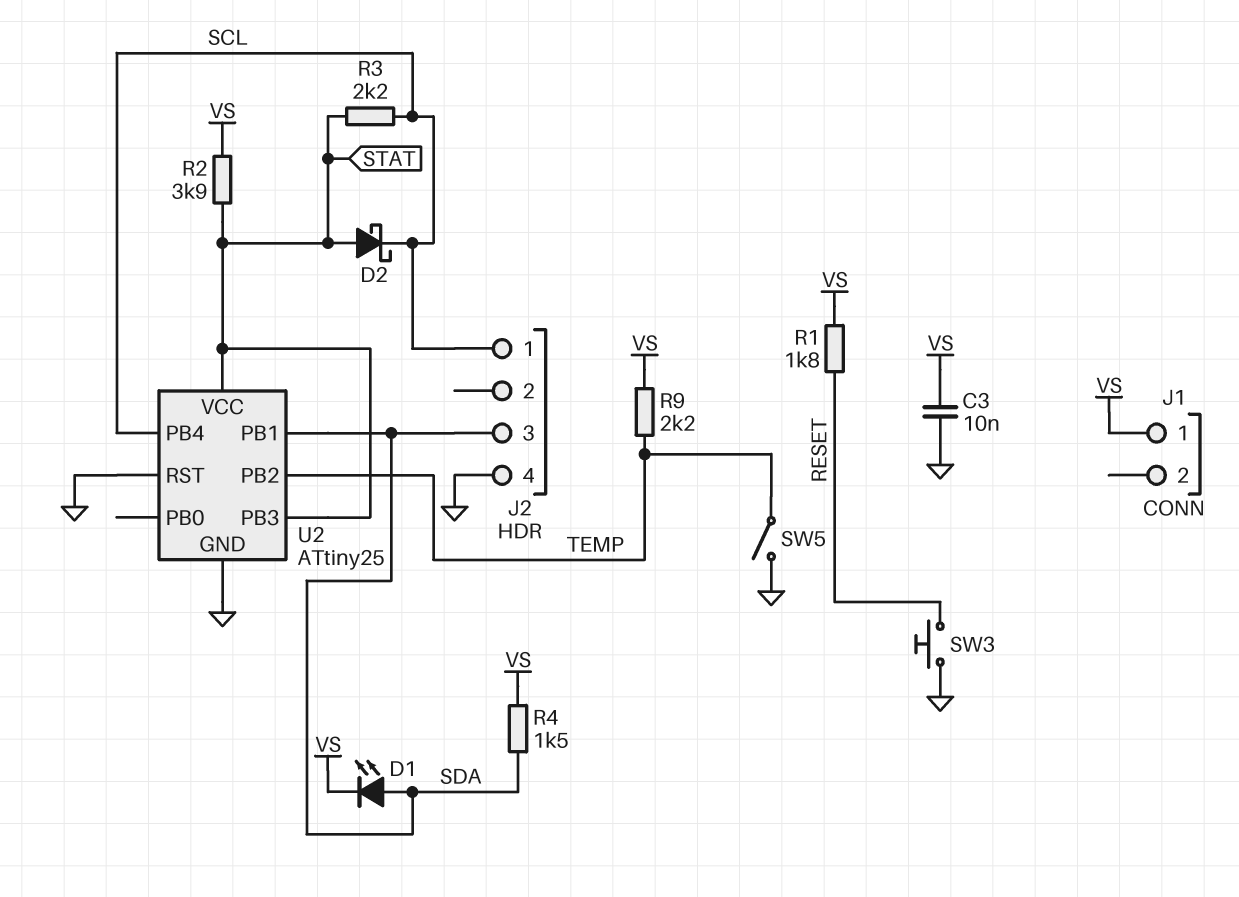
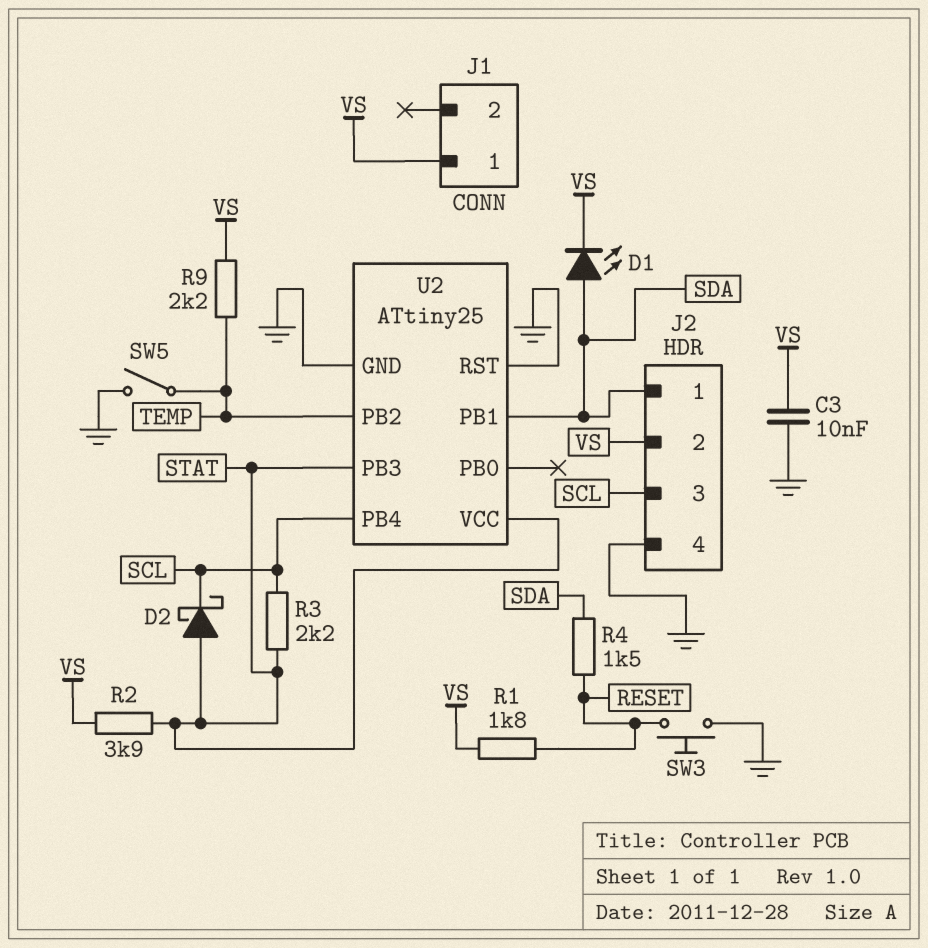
J2 pin 1: SCL -> SDA
J2 pin 2: none -> VS
J2 pin 3: SDA -> SCL
R4: 1.5k (SDA, VS) -> 1.5k (RESET, SDA)

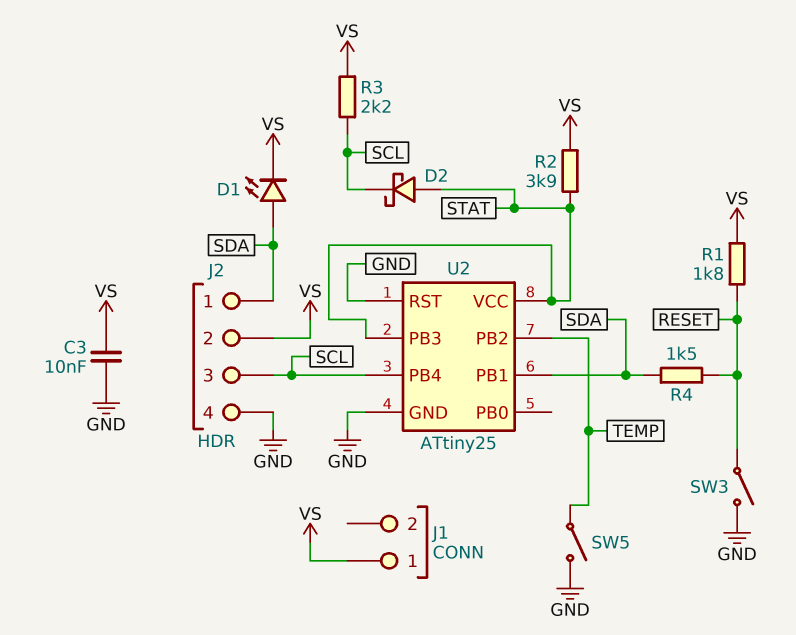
R3: 2.2k (SCL, STAT) -> 2.2k (SCL, VS)
R9: 2.2k (TEMP, VS) -> none
SW3: button (GND, RESET) -> switch (GND, RESET)

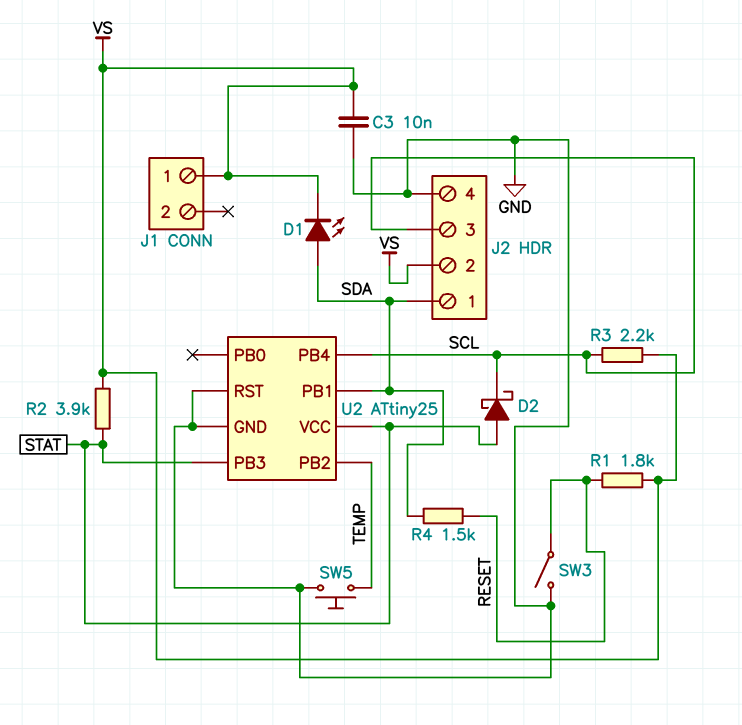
SW5: switch (GND, TEMP) -> button (GND, TEMP)

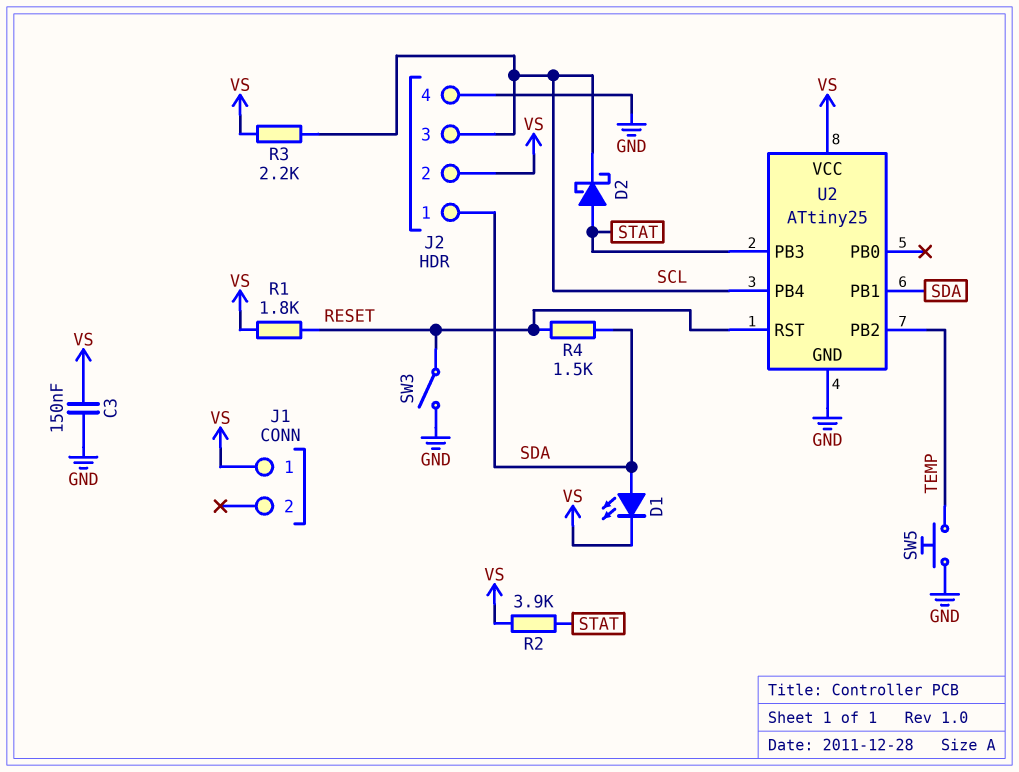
C3: 10nF (GND, VS) -> 150nF (GND, VS)
U2 pin RST: GND -> RESET
U2 pin VCC: STAT -> VS

